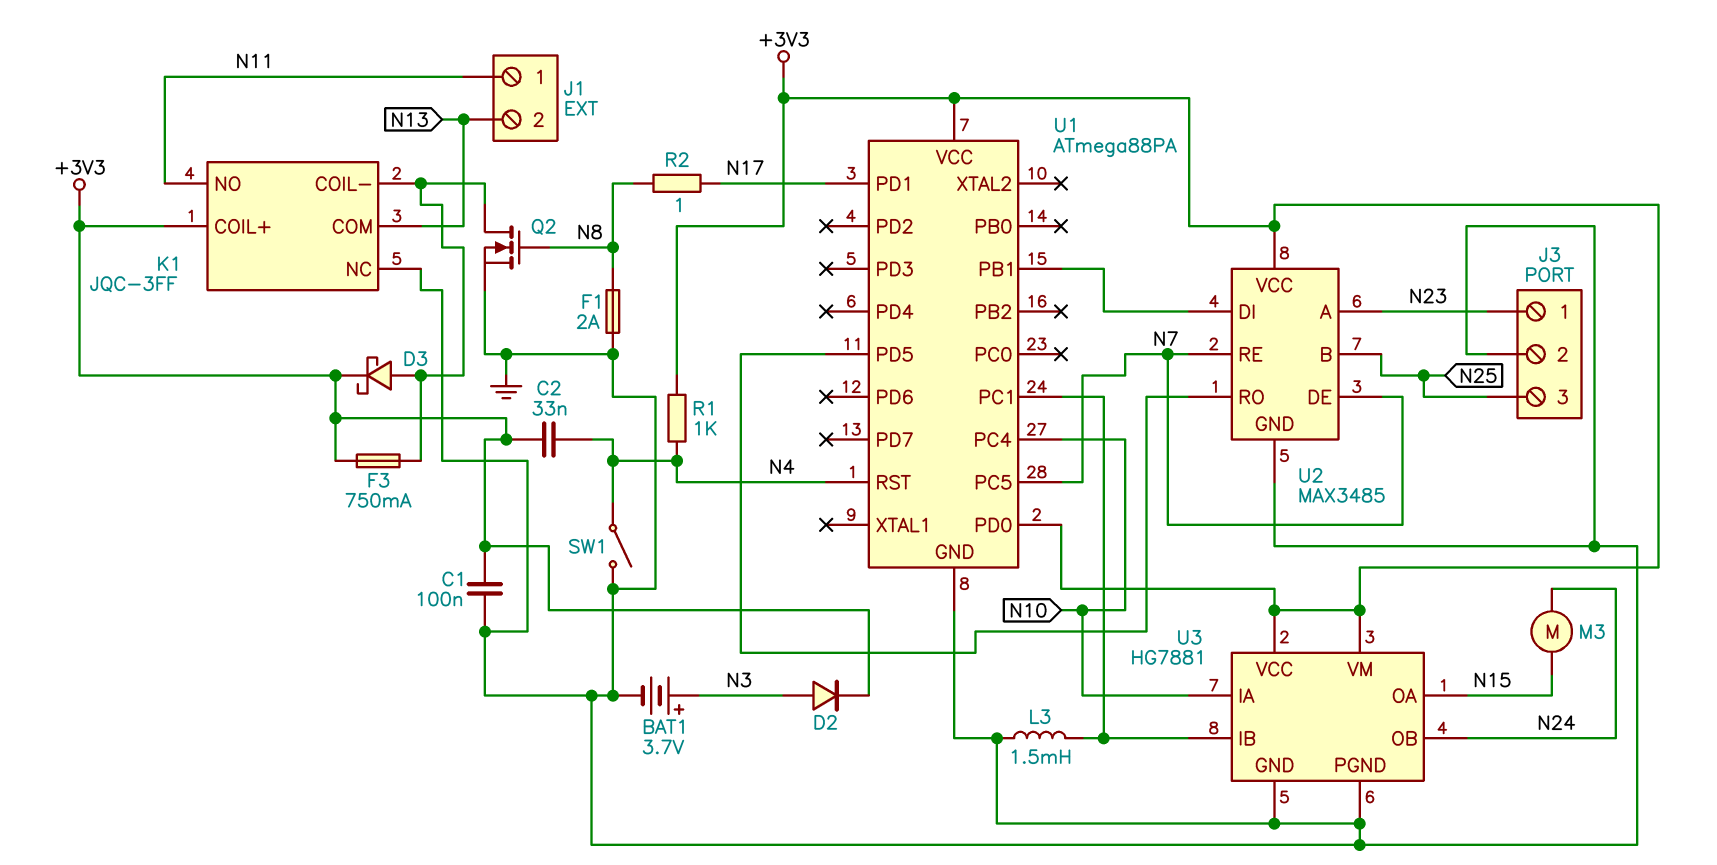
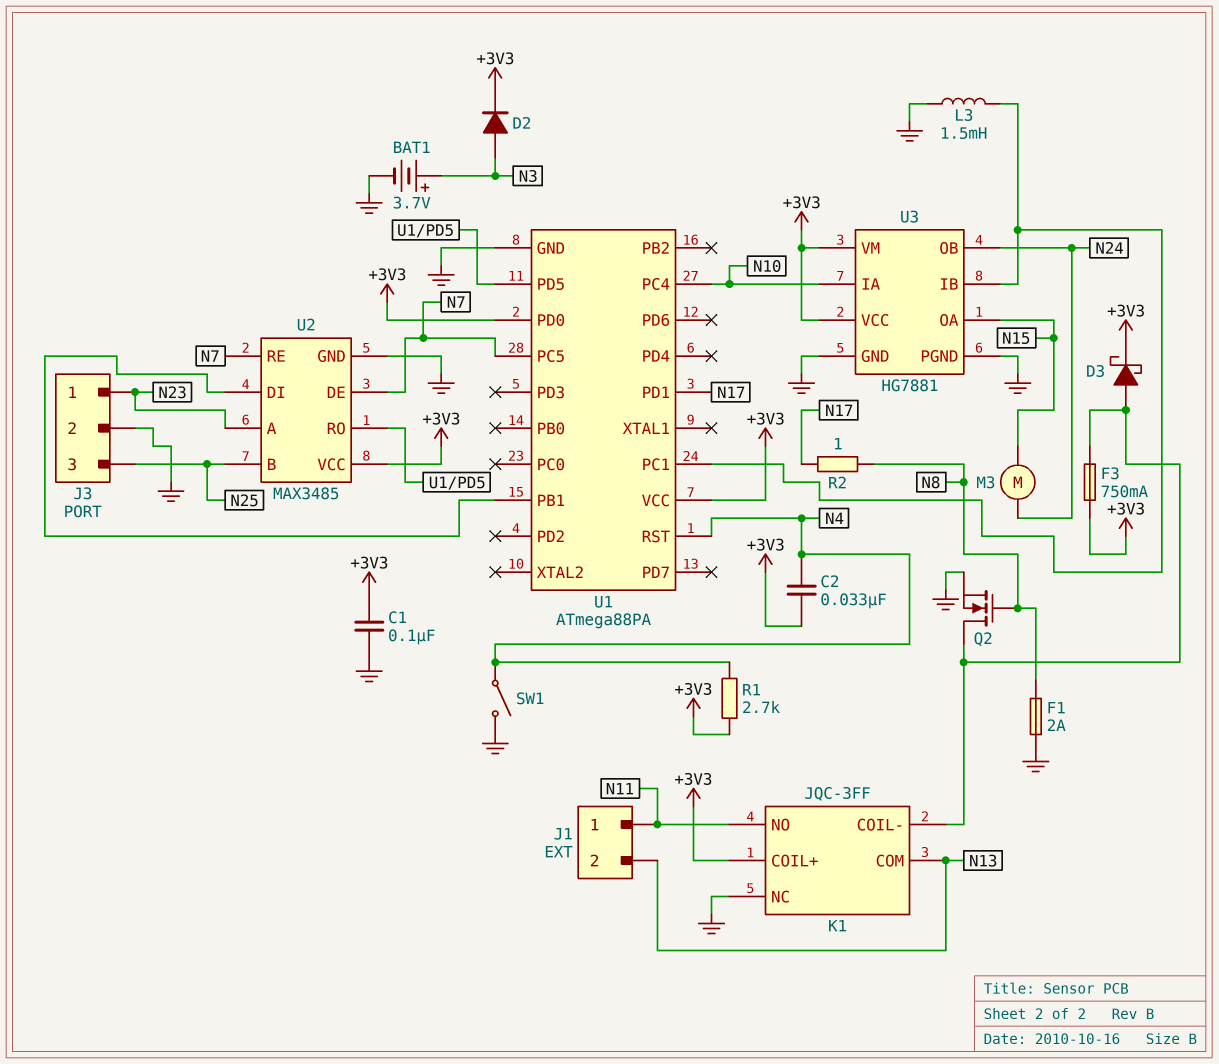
R1: 1k (+3V3, N4) -> 2.7k (+3V3, N4)

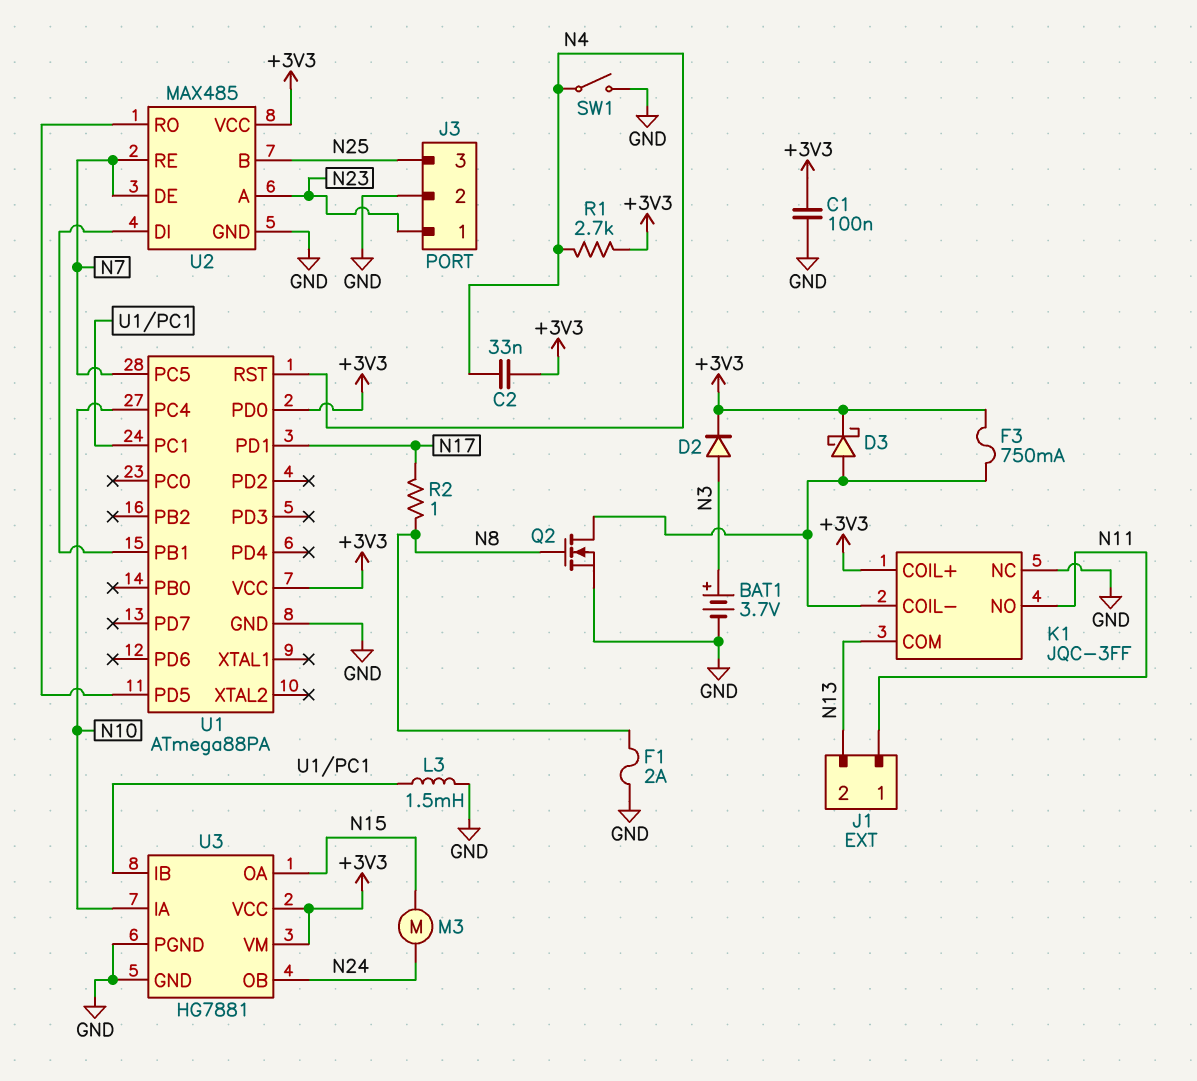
U2: MAX3485 -> MAX485

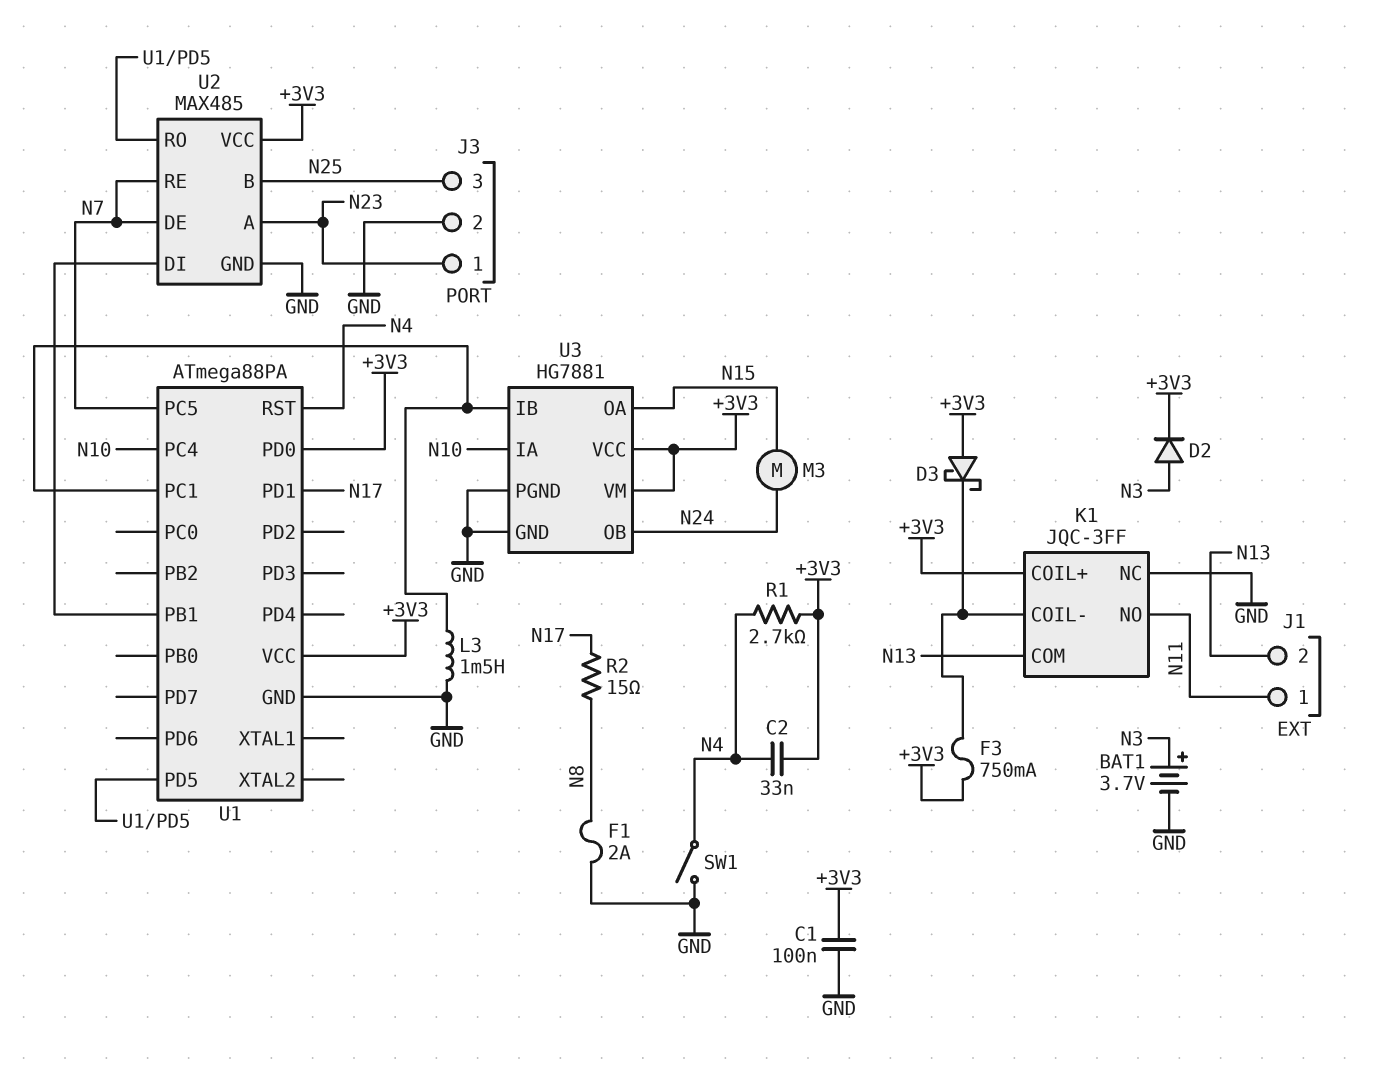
D3: schottky (A K1/COIL-, K +3V3) -> schottky (A +3V3, K K1/COIL-)
Q2: NMOS (G N8, D K1/COIL-, S GND) -> none
R2: 1 (N8, N17) -> 15 (N8, N17)

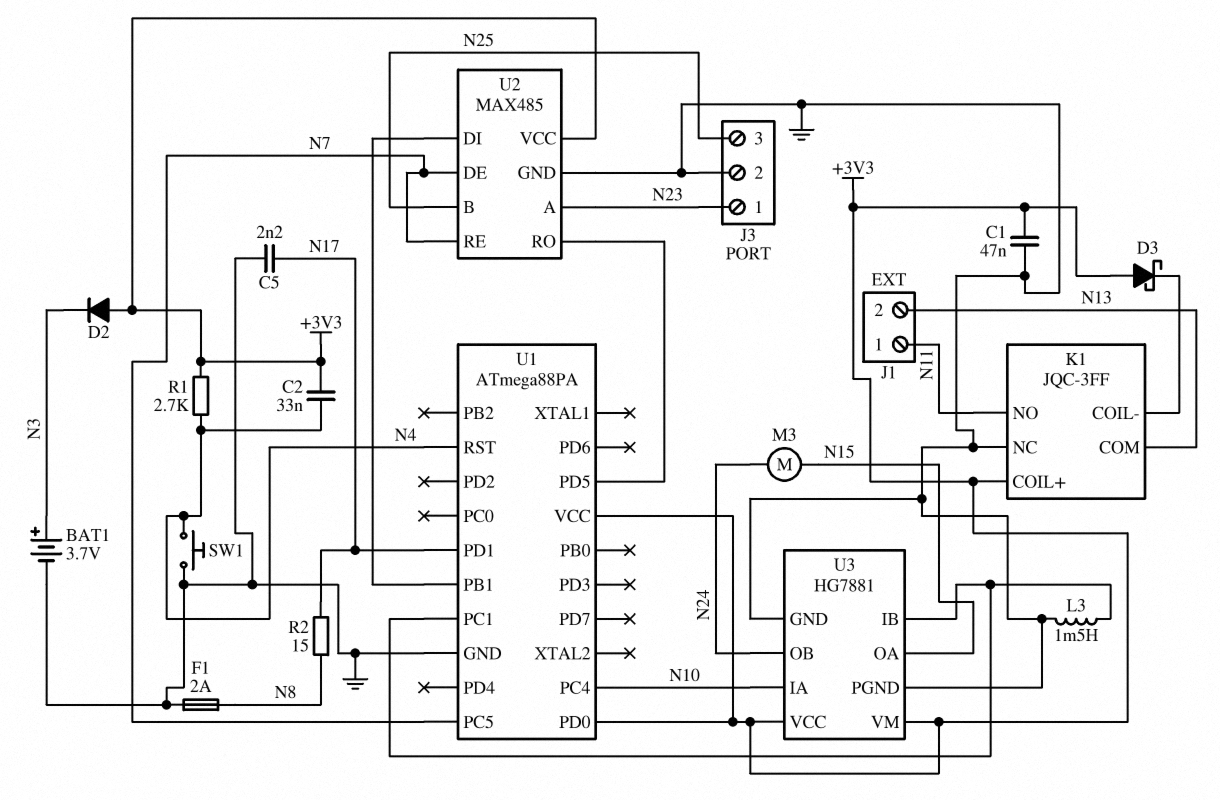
C1: 100nF (+3V3, GND) -> 47nF (+3V3, GND)
C5: none -> 2.2nF (GND, N17)
D2: diode (A N3, K +3V3) -> diode (A +3V3, K N3)
F3: 750mA (+3V3, K1/COIL-) -> none
SW1: switch (GND, N4) -> button (GND, N4)

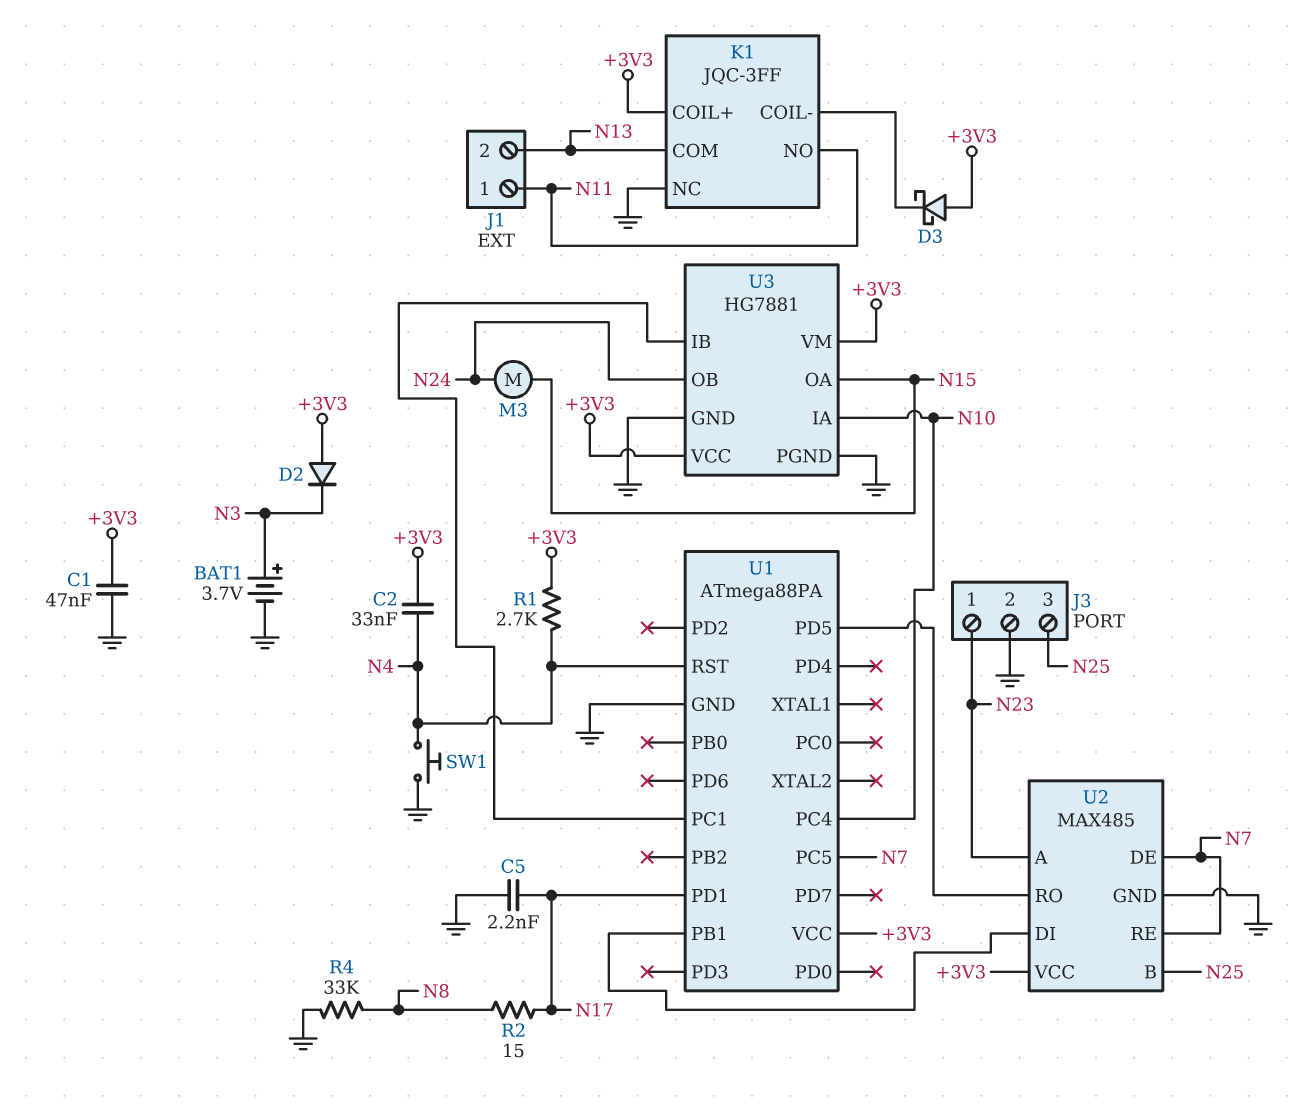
F1: 2A (GND, N8) -> none
L3: 1.5mH (GND, U1/PC1) -> none
R4: none -> 33k (GND, N8)
U1 pin PD0: +3V3 -> none

